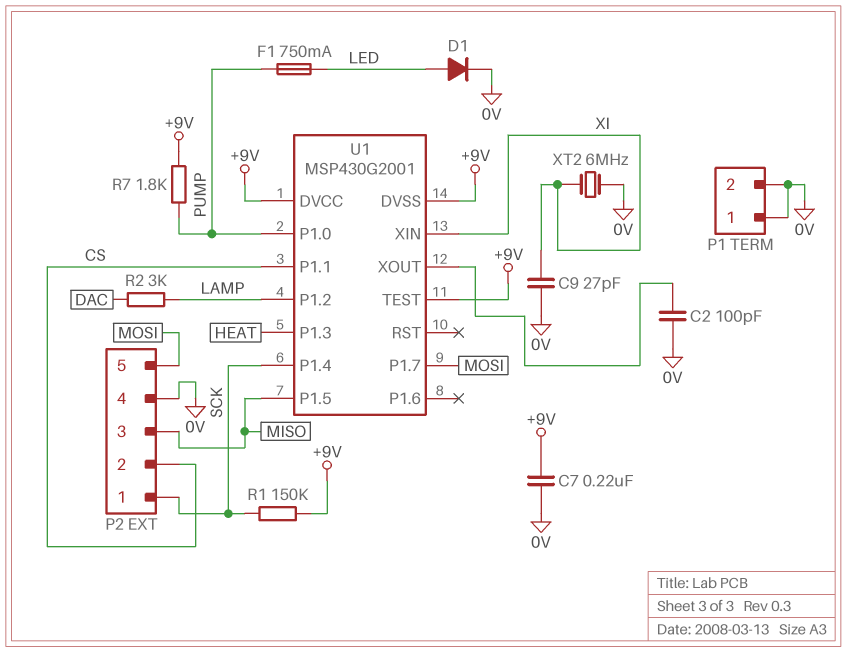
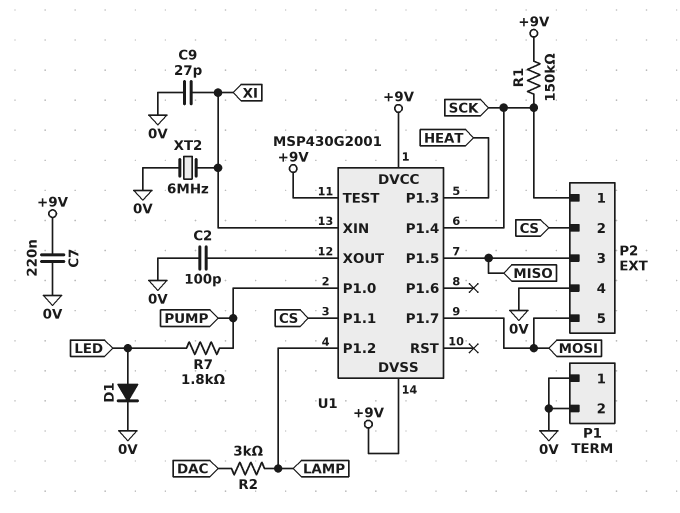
F1: 750mA (LED, PUMP) -> none
R7: 1.8k (+9V, PUMP) -> 1.8k (LED, PUMP)

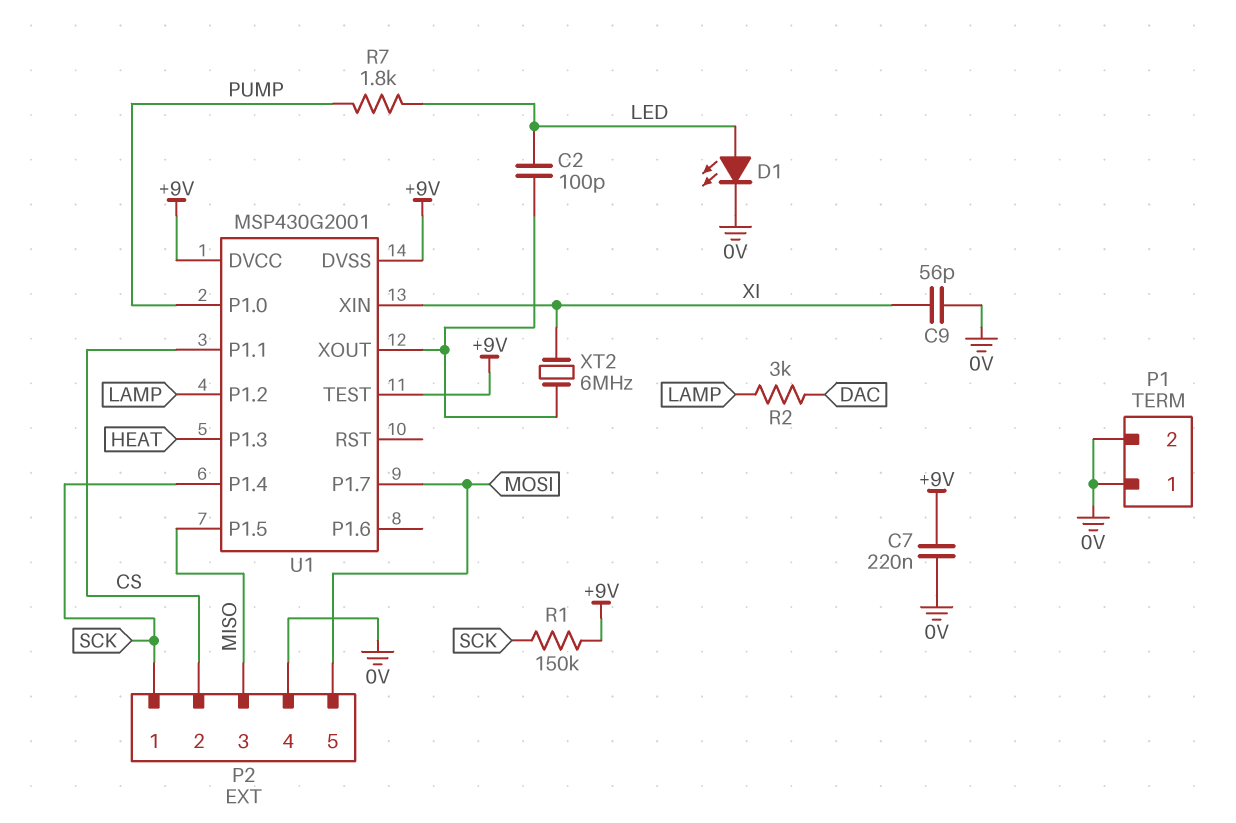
C2: 100pF (0V, U1/XOUT) -> 100pF (LED, U1/XOUT)
C9: 27pF (0V, XI) -> 56pF (0V, XI)
D1: diode (A LED, K 0V) -> LED (A LED, K 0V)
XT2: 6MHz (0V, XI) -> 6MHz (U1/XOUT, XI)

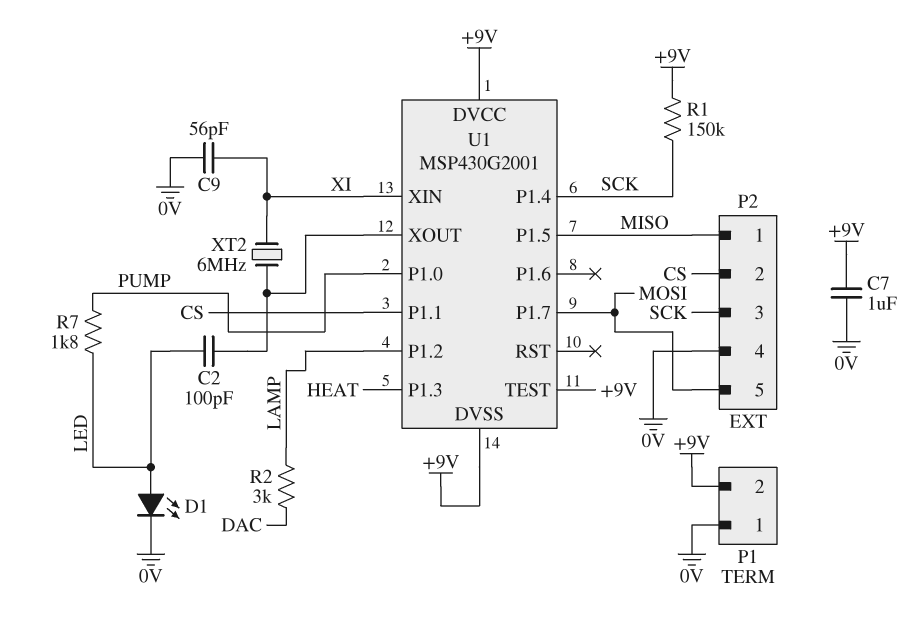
C7: 220nF (+9V, 0V) -> 1uF (+9V, 0V)
P1 pin 2: 0V -> +9V
P2 pin 1: SCK -> MISO
P2 pin 3: MISO -> SCK

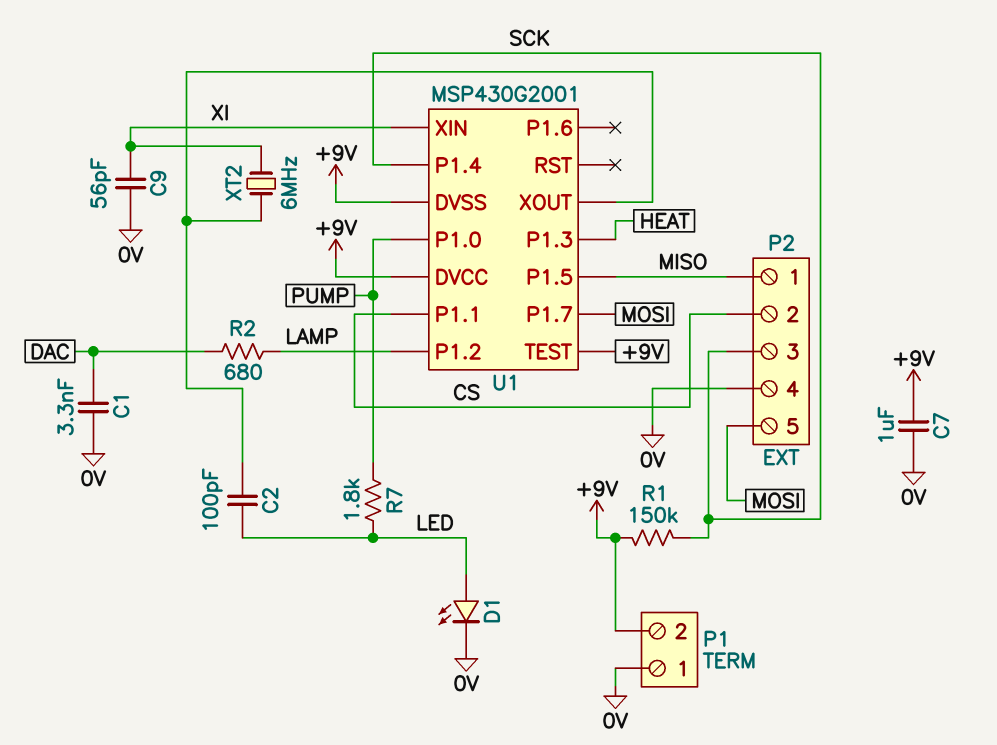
C1: none -> 3.3nF (0V, DAC)
R2: 3k (DAC, LAMP) -> 680 (DAC, LAMP)

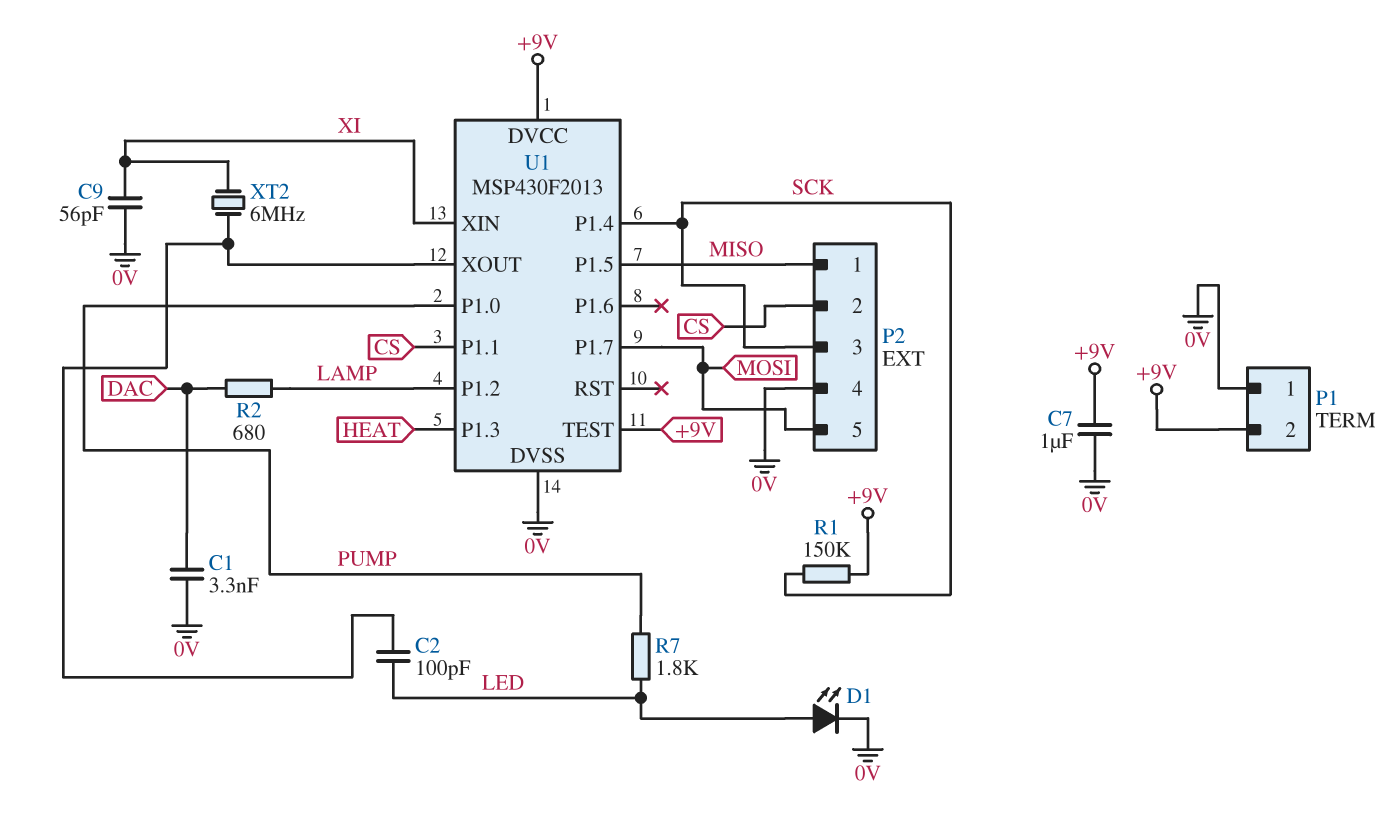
U1: MSP430G2001 -> MSP430F2013
U1 pin DVSS: +9V -> 0V

